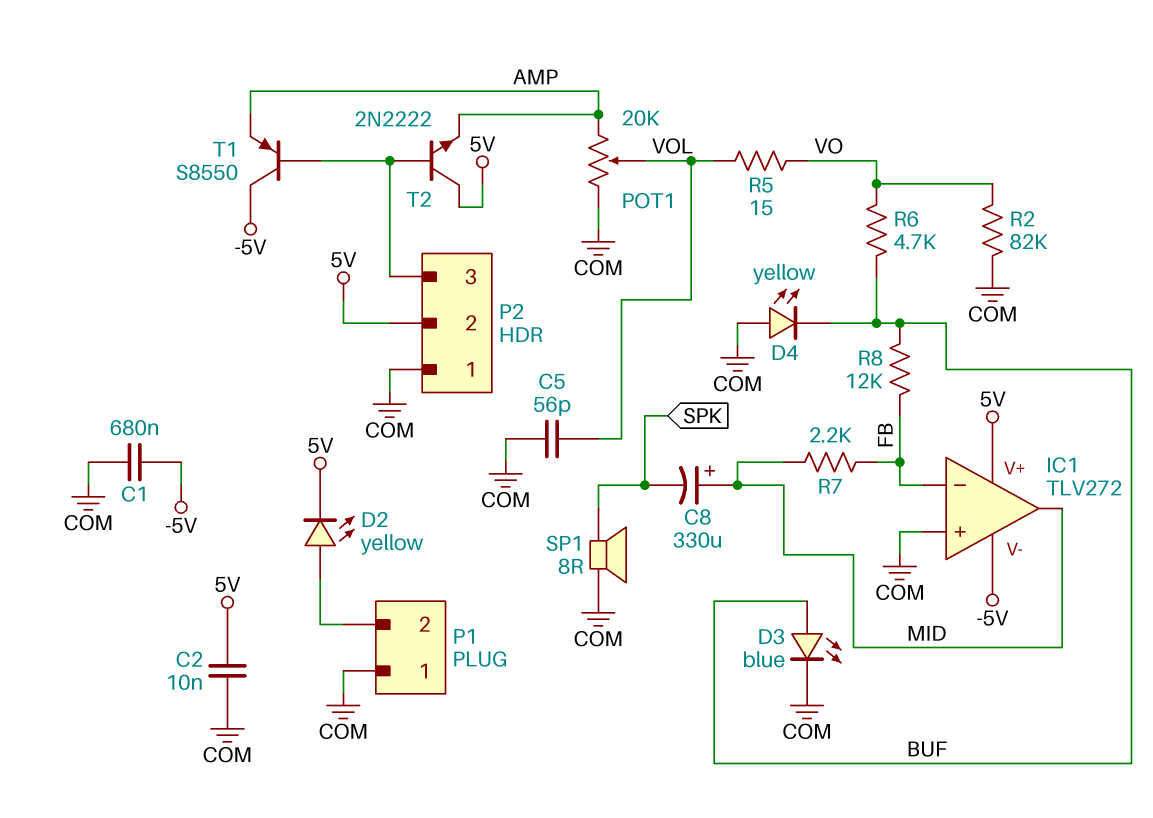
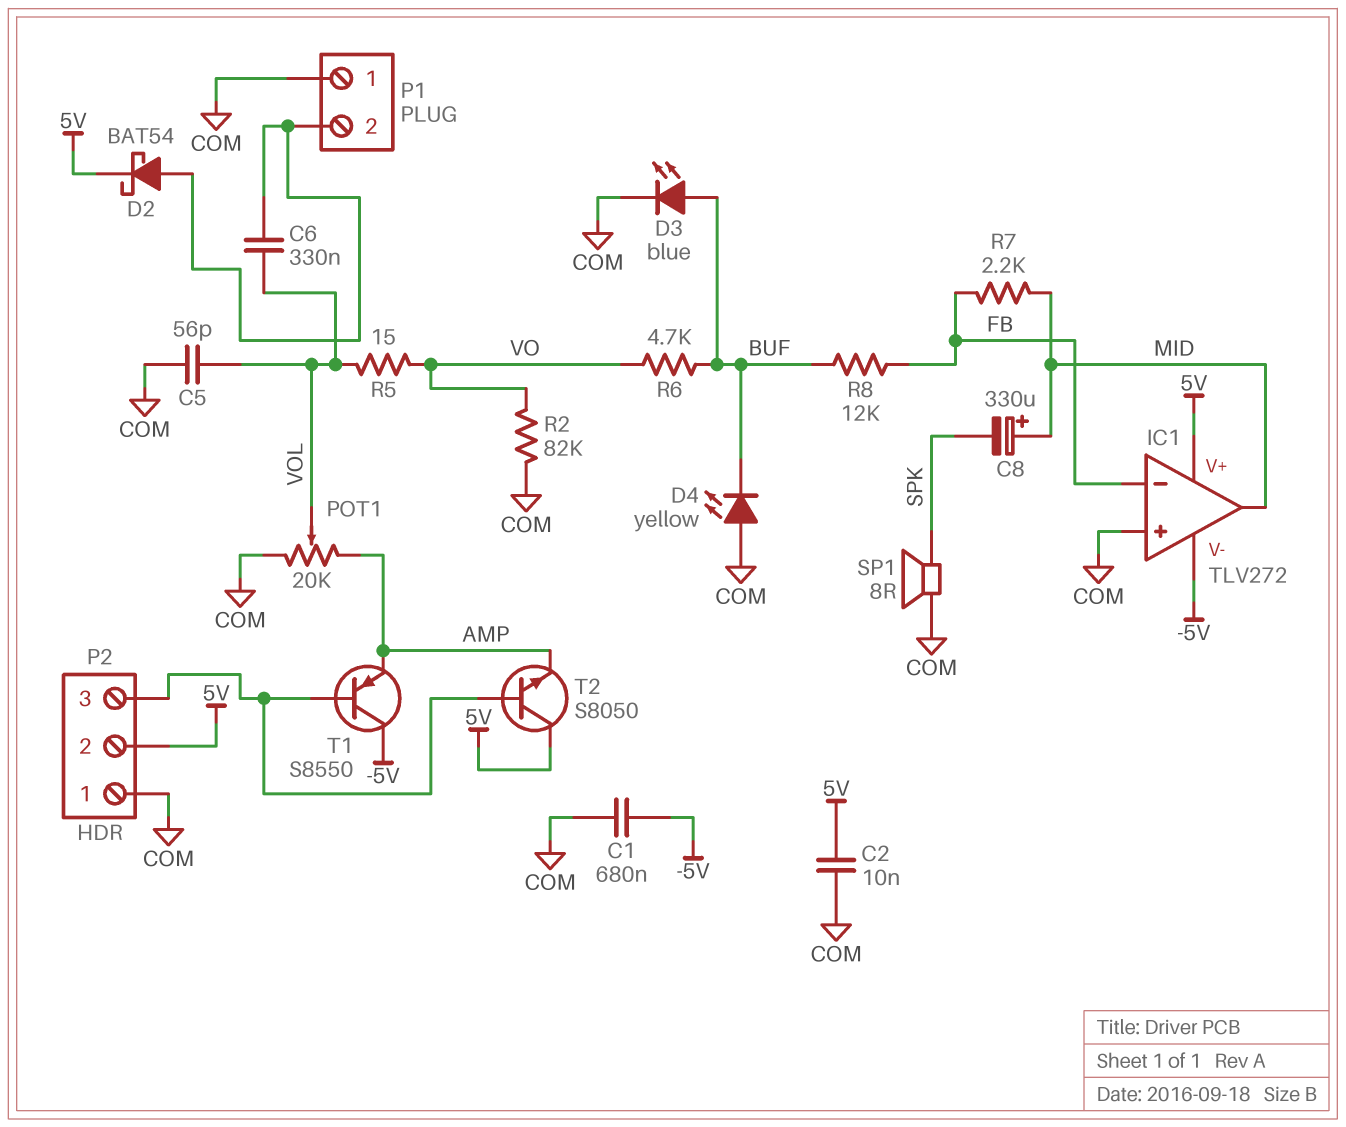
C6: none -> 330nF (P1/2, VOL)
D2: LED yellow (A P1/2, K 5V) -> schottky BAT54 (A P1/2, K 5V)
T2: NPN 2N2222 (B P2/3, C 5V, E AMP) -> NPN S8050 (B P2/3, C 5V, E AMP)

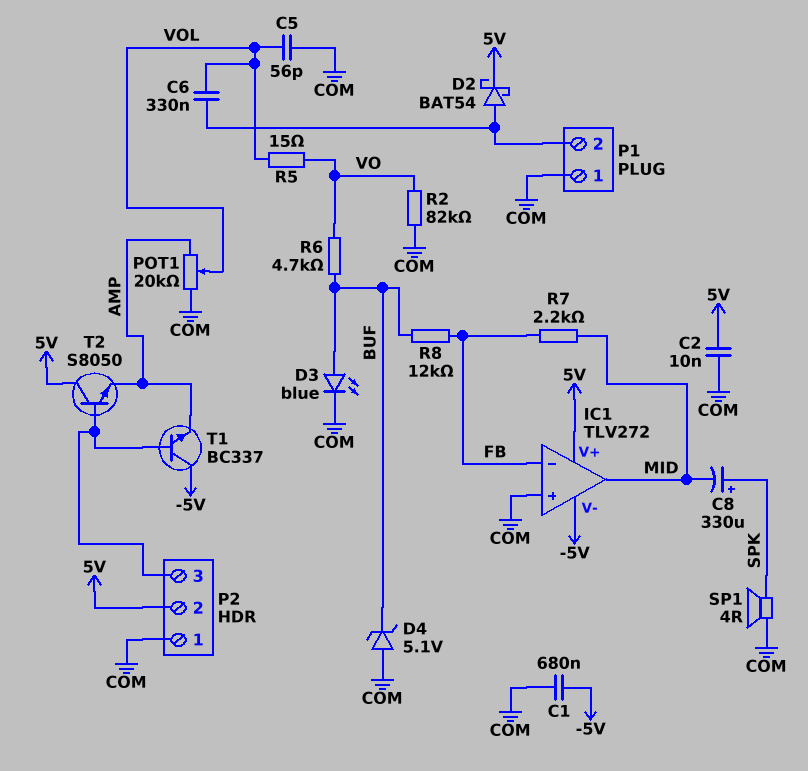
C8: 330uF (plus MID, minus SPK) -> 330uF (plus SPK, minus MID)
D4: LED yellow (A COM, K BUF) -> zener 5.1V (A COM, K BUF)
SP1: speaker 8R (COM, SPK) -> speaker 4R (COM, SPK)
T1: PNP S8550 (B P2/3, C -5V, E AMP) -> NPN BC337 (B P2/3, C -5V, E AMP)

